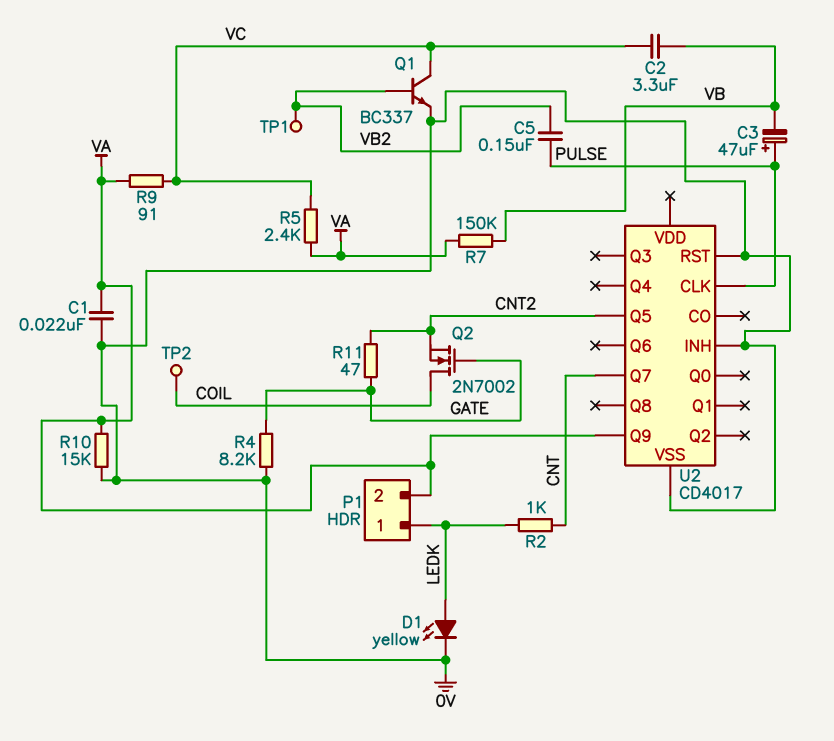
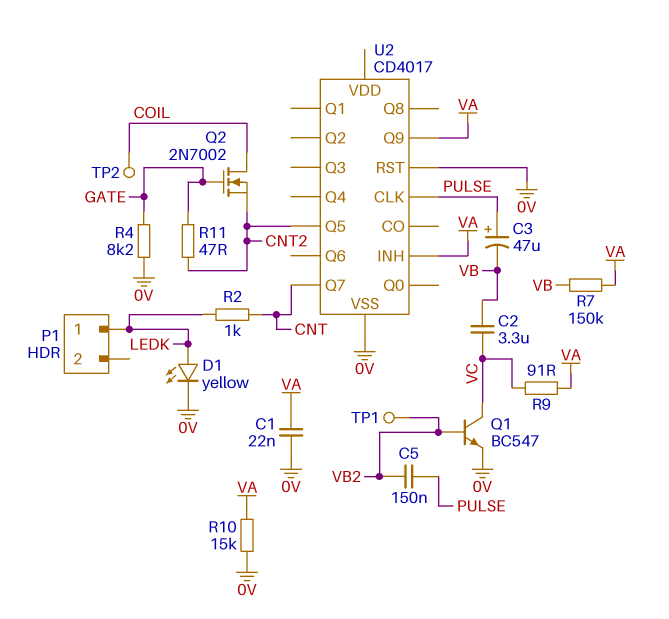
P1 pin 2: VA -> none
Q1: NPN BC337 (B VB2, C VC, E 0V) -> NPN BC547 (B VB2, C VC, E 0V)
R5: 2.4k (VA, VC) -> none
U2 pin INH: 0V -> VA

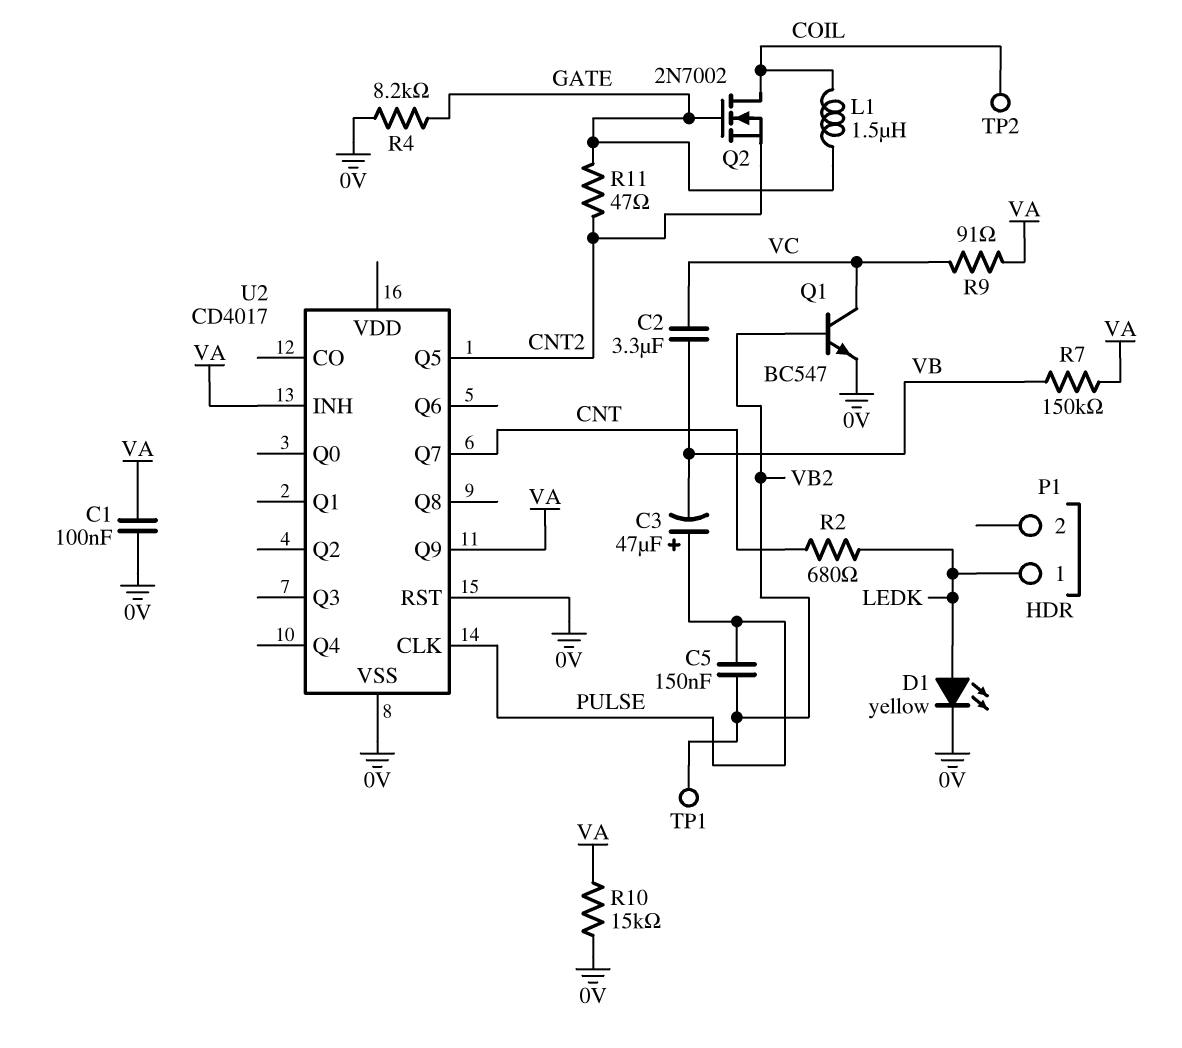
C1: 22nF (0V, VA) -> 100nF (0V, VA)
L1: none -> 1.5uH (COIL, GATE)
R2: 1k (CNT, LEDK) -> 680 (CNT, LEDK)

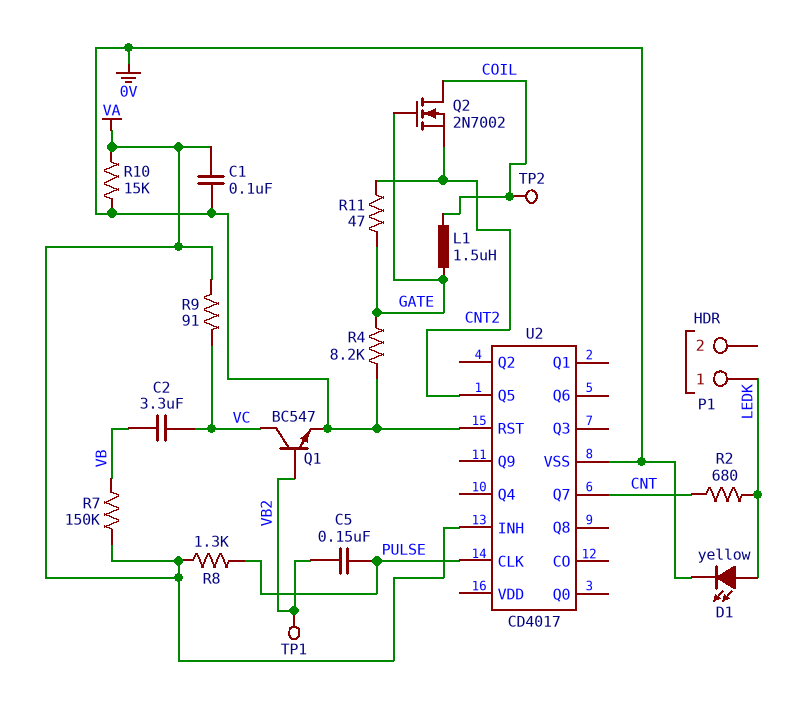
C3: 47uF (plus PULSE, minus VB) -> none
R8: none -> 1.3k (PULSE, VA)
U2 pin Q9: VA -> none

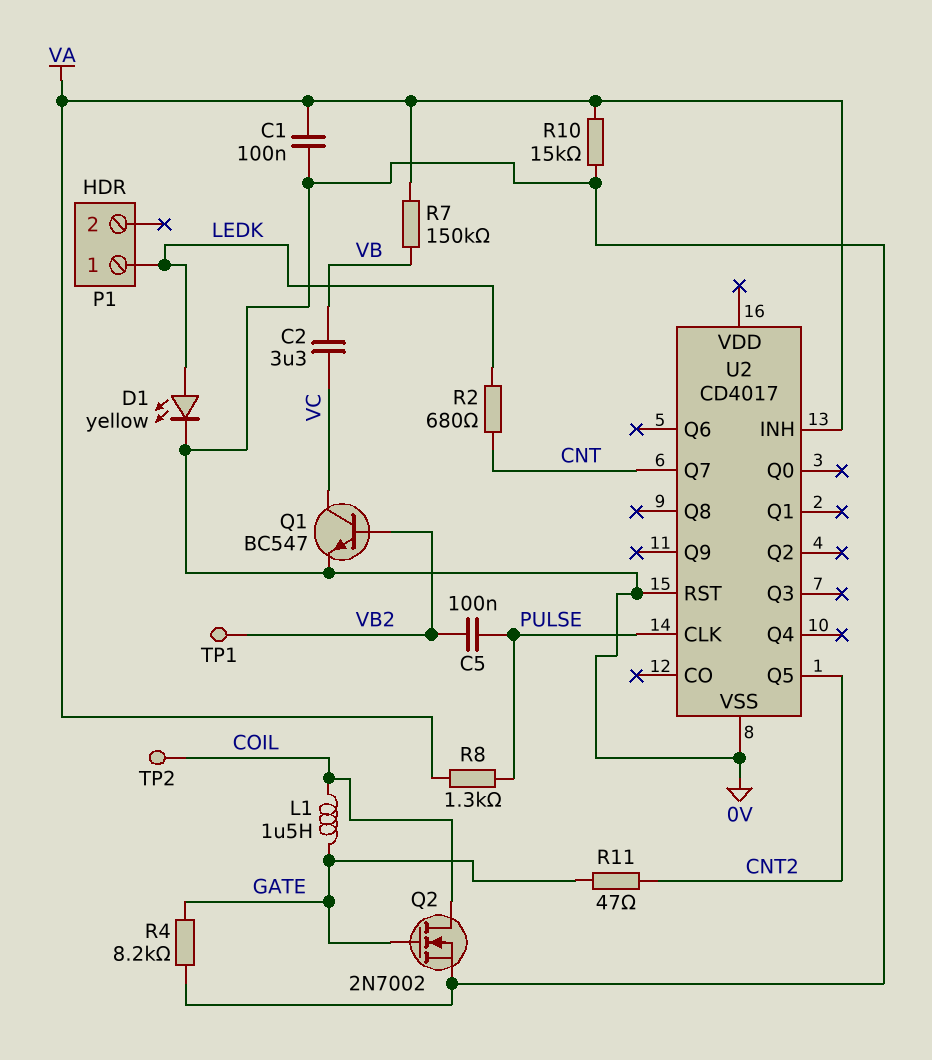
C5: 150nF (PULSE, VB2) -> 100nF (PULSE, VB2)
Q2: NMOS 2N7002 (G GATE, D COIL, S CNT2) -> NMOS 2N7002 (G GATE, D COIL, S 0V)
R9: 91 (VA, VC) -> none

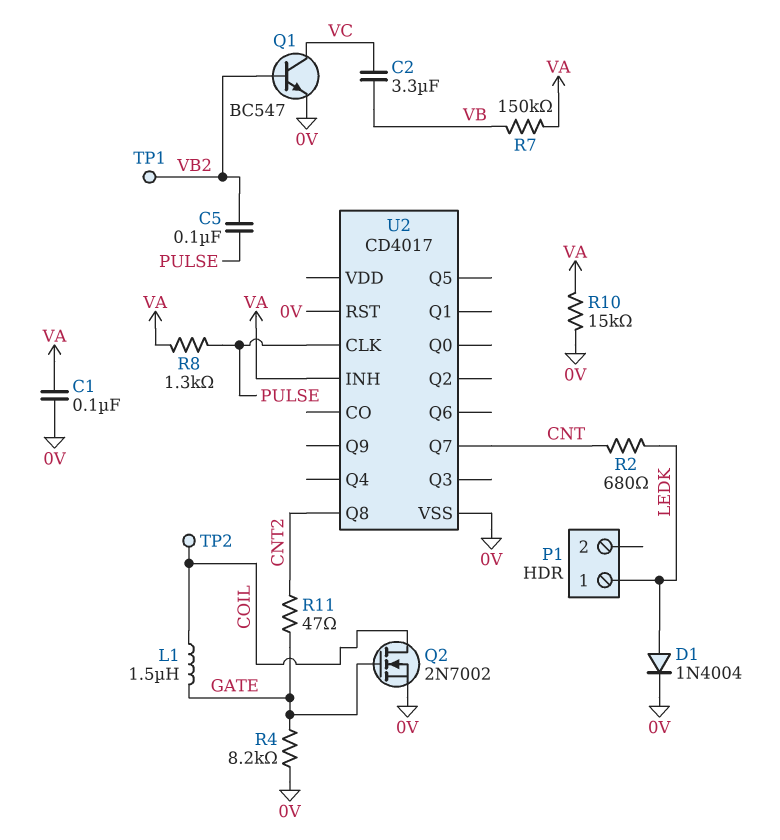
D1: LED yellow (A LEDK, K 0V) -> diode 1N4004 (A LEDK, K 0V)
U2 pin Q5: CNT2 -> none
U2 pin Q8: none -> CNT2

